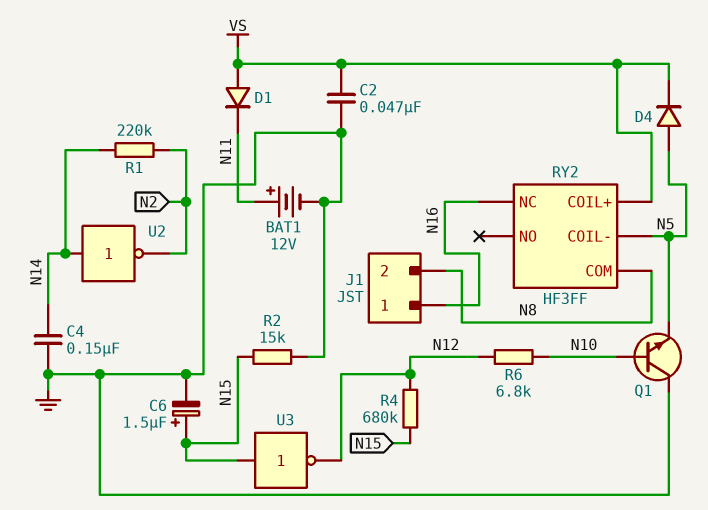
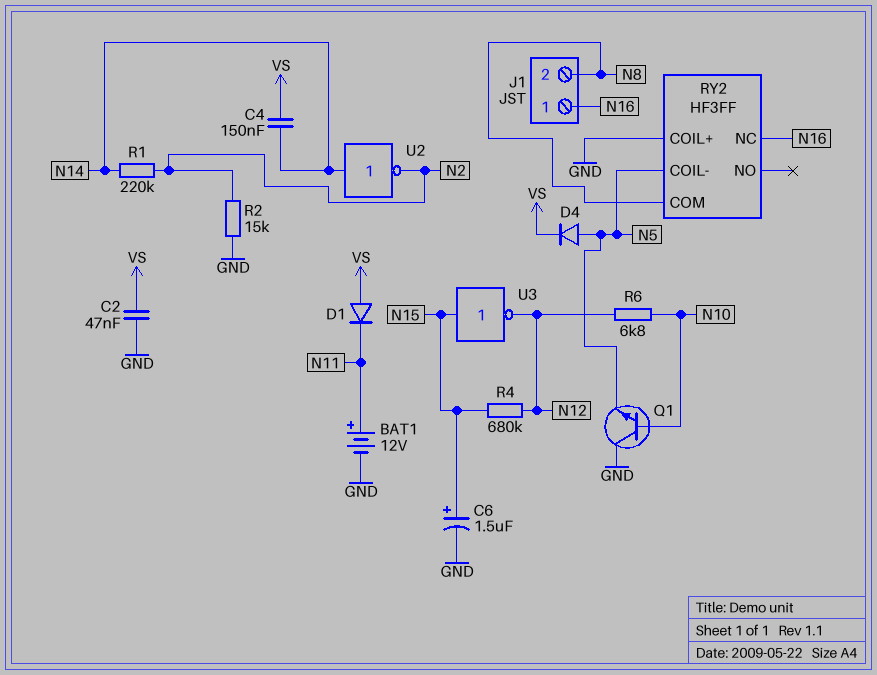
C4: 150nF (GND, N14) -> 150nF (N14, VS)
R2: 15k (GND, N15) -> 15k (GND, N2)
RY2 pin COIL+: VS -> GND

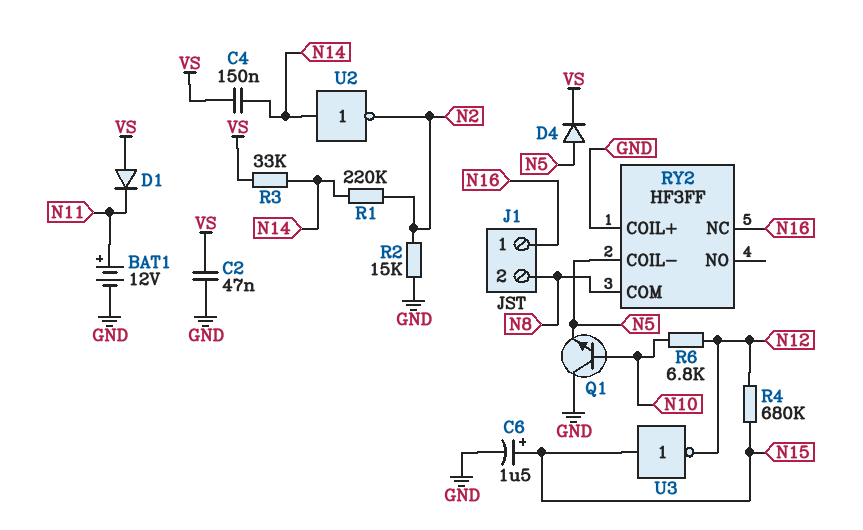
R3: none -> 33k (N14, VS)

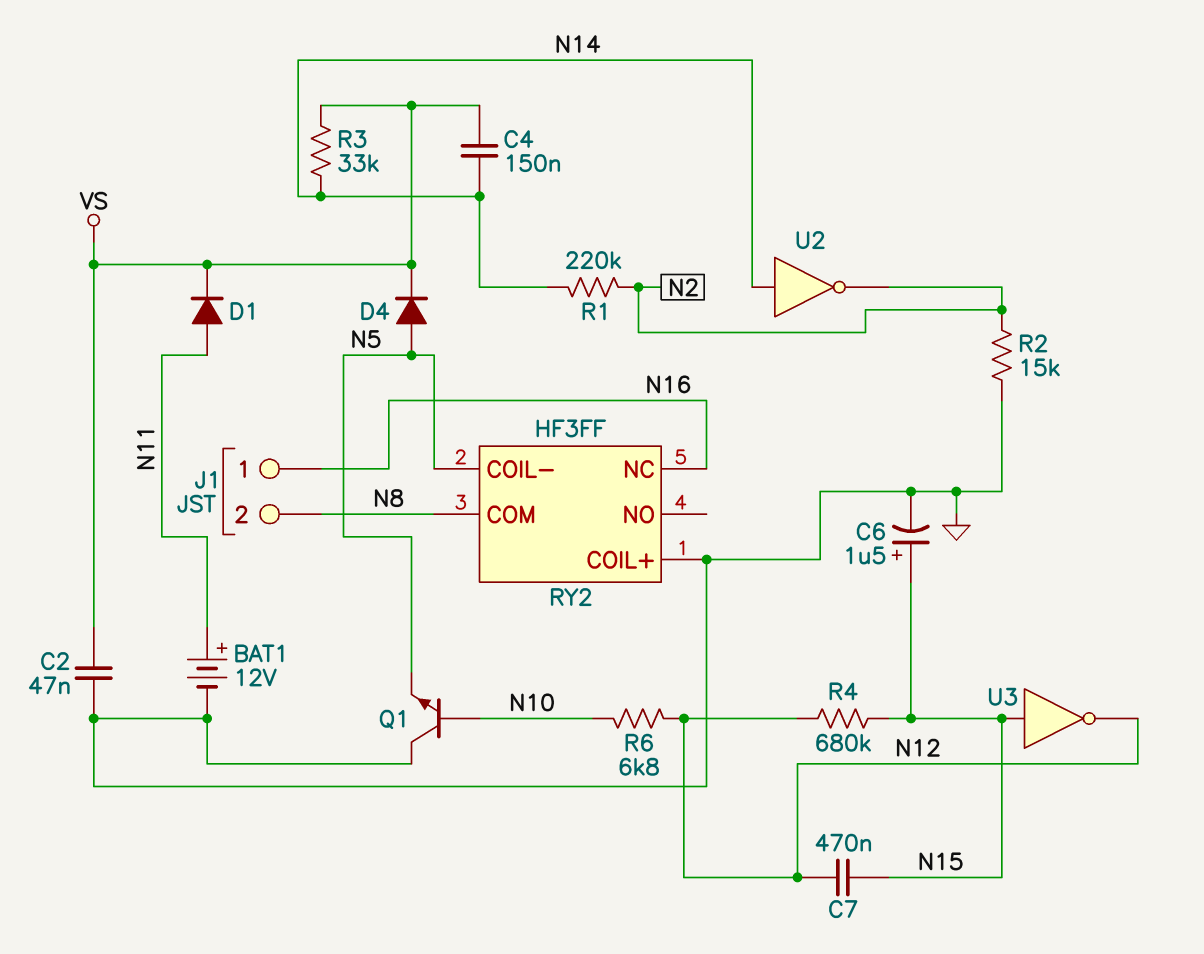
C7: none -> 470nF (N12, N15)
D1: diode (A VS, K N11) -> diode (A N11, K VS)

